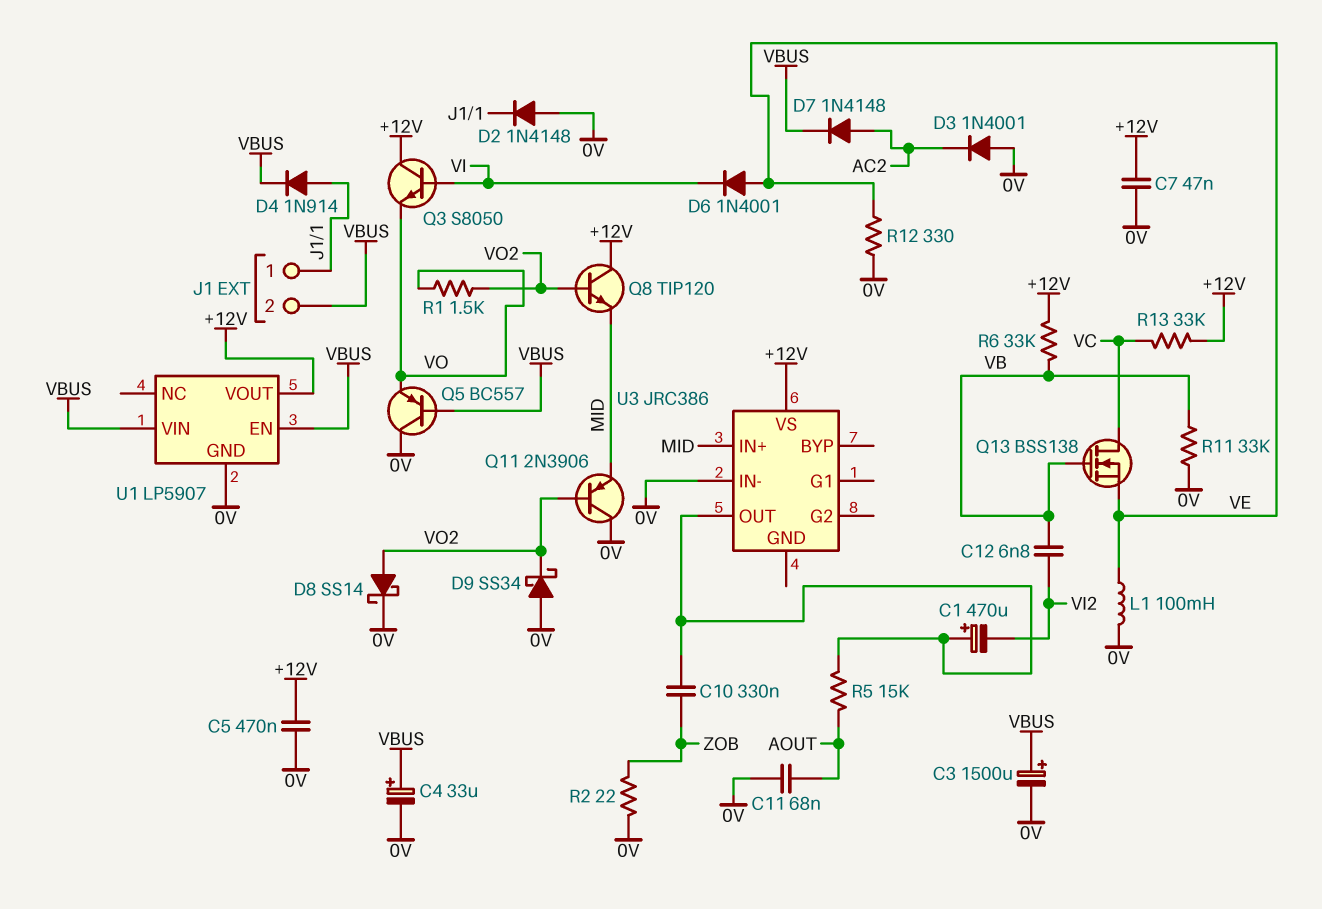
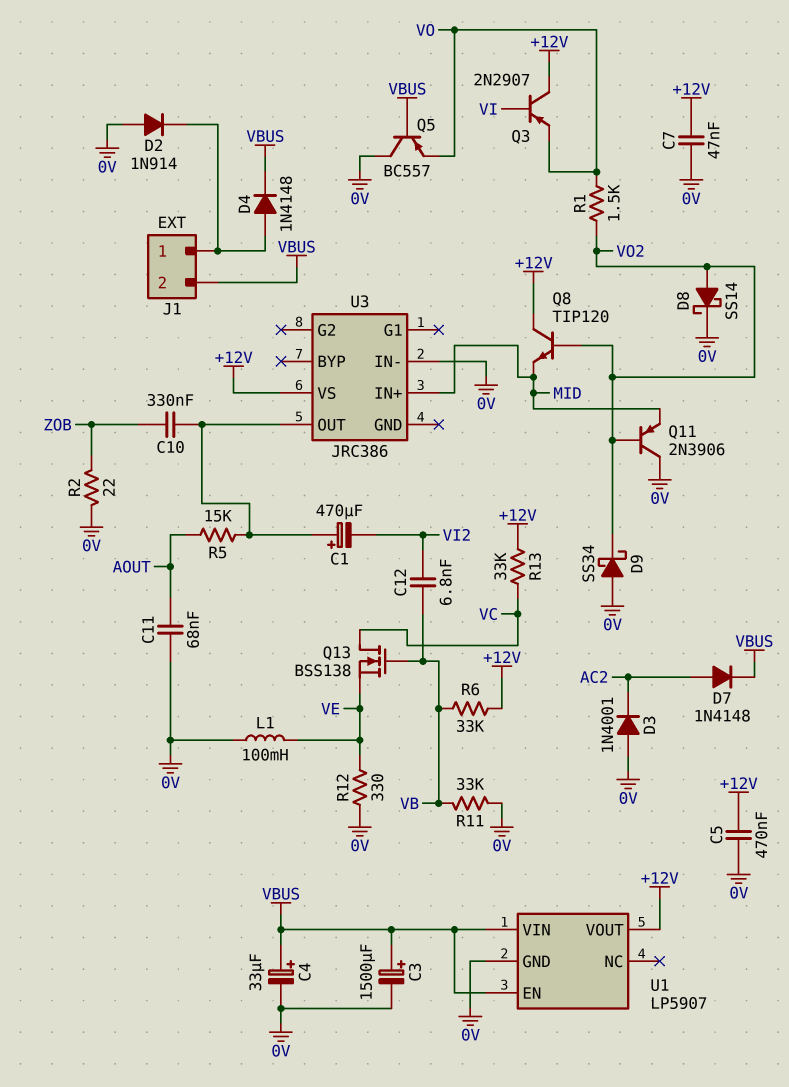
D2: diode 1N4148 (A 0V, K J1/1) -> diode 1N914 (A 0V, K J1/1)
D4: diode 1N914 (A J1/1, K VBUS) -> diode 1N4148 (A J1/1, K VBUS)
D6: diode 1N4001 (A VE, K VI) -> none
Q3: NPN S8050 (B VI, C +12V, E VO) -> PNP 2N2907 (B VI, C +12V, E VO)

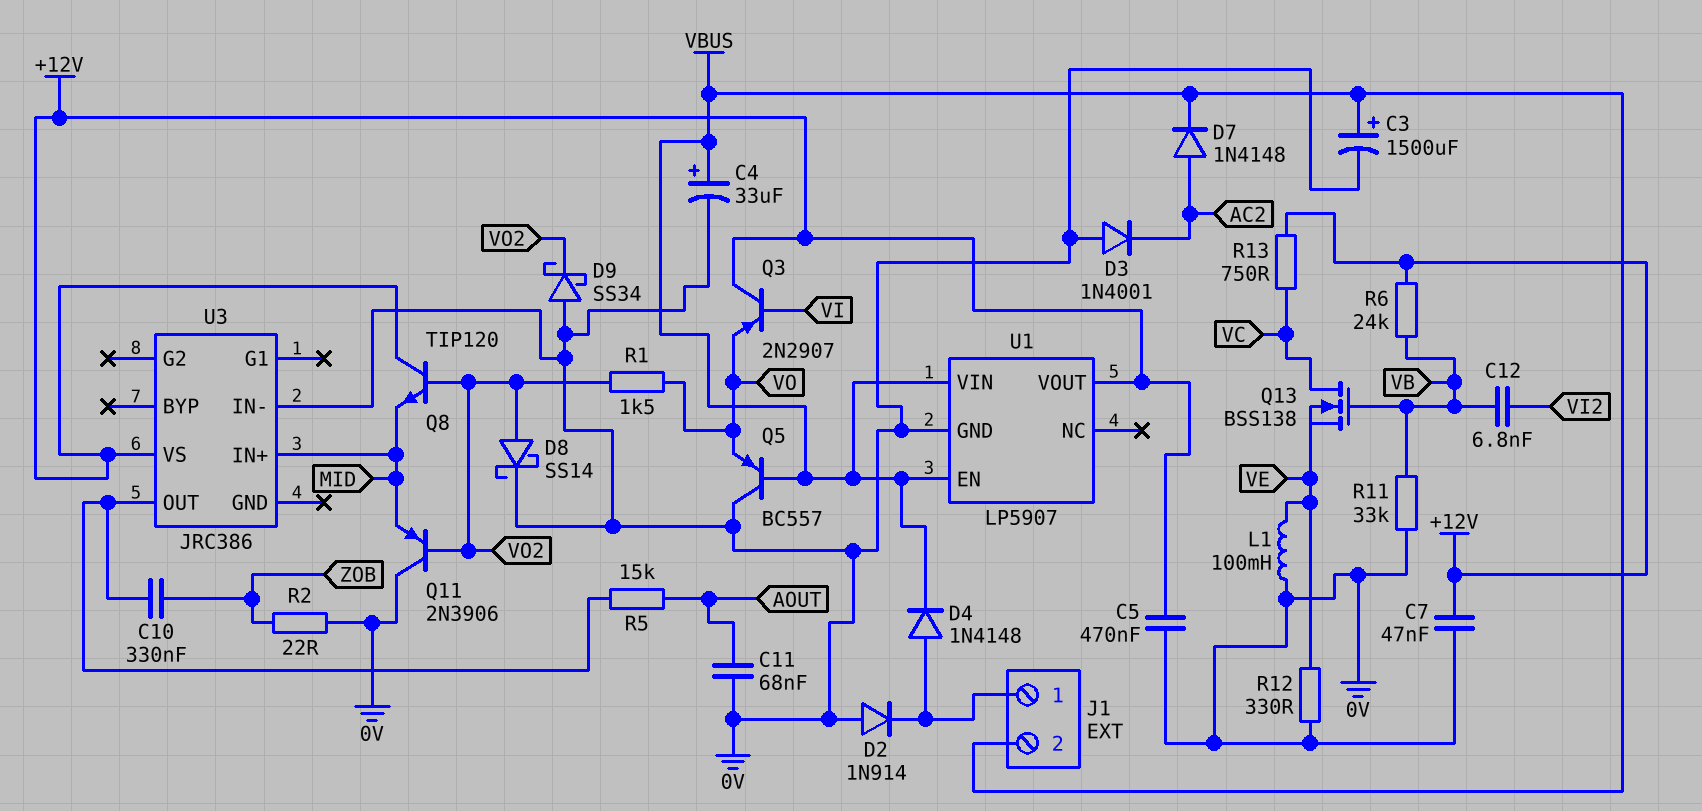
C1: 470uF (plus U3/OUT, minus VI2) -> none
R6: 33k (+12V, VB) -> 24k (+12V, VB)
R13: 33k (+12V, VC) -> 750 (+12V, VC)

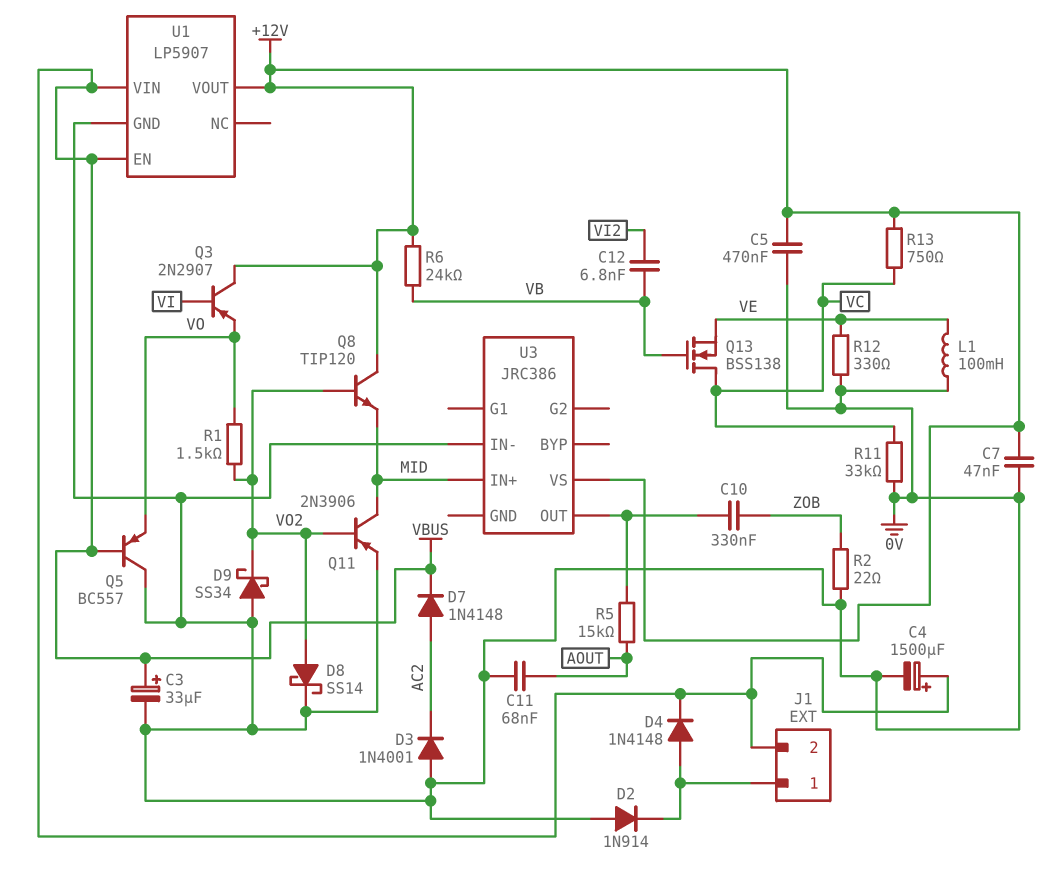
C3: 1500uF (plus VBUS, minus 0V) -> 33uF (plus VBUS, minus 0V)
C4: 33uF (plus VBUS, minus 0V) -> 1500uF (plus VBUS, minus 0V)
Q11: PNP 2N3906 (B VO2, C 0V, E MID) -> PNP 2N3906 (B VO2, C MID, E 0V)
R11: 33k (0V, VB) -> 33k (0V, VC)

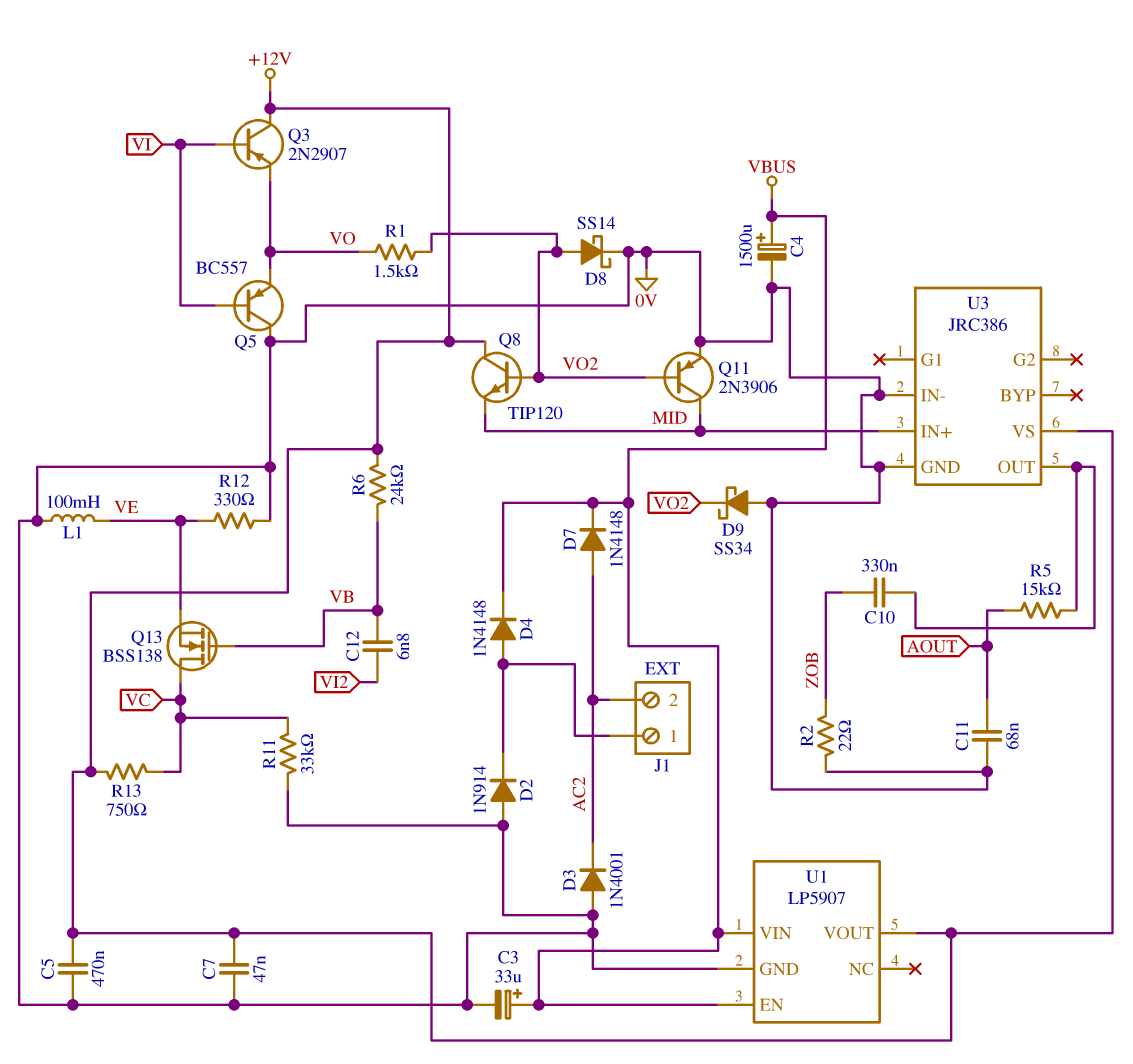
J1 pin 2: VBUS -> AC2
Q5: PNP BC557 (B VBUS, C 0V, E VO) -> PNP BC557 (B VI, C 0V, E VO)
U3 pin GND: none -> 0V

